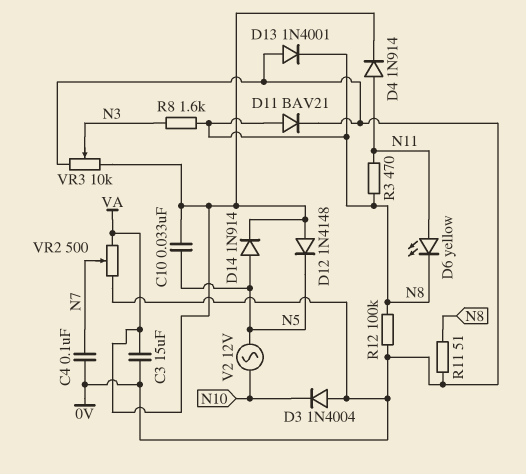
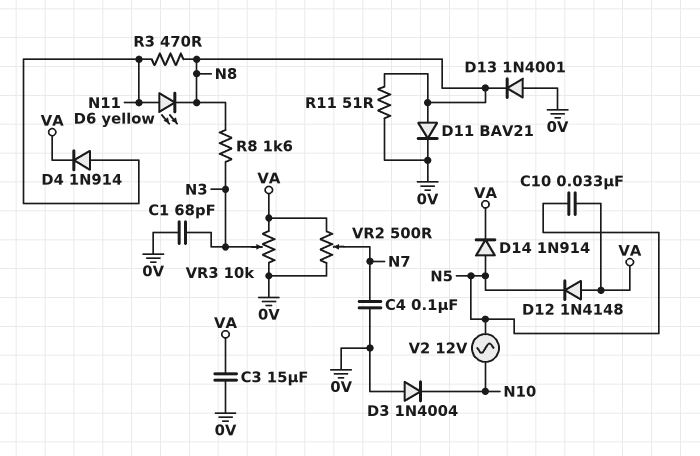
C1: none -> 68pF (0V, N3)
R12: 100k (0V, N8) -> none

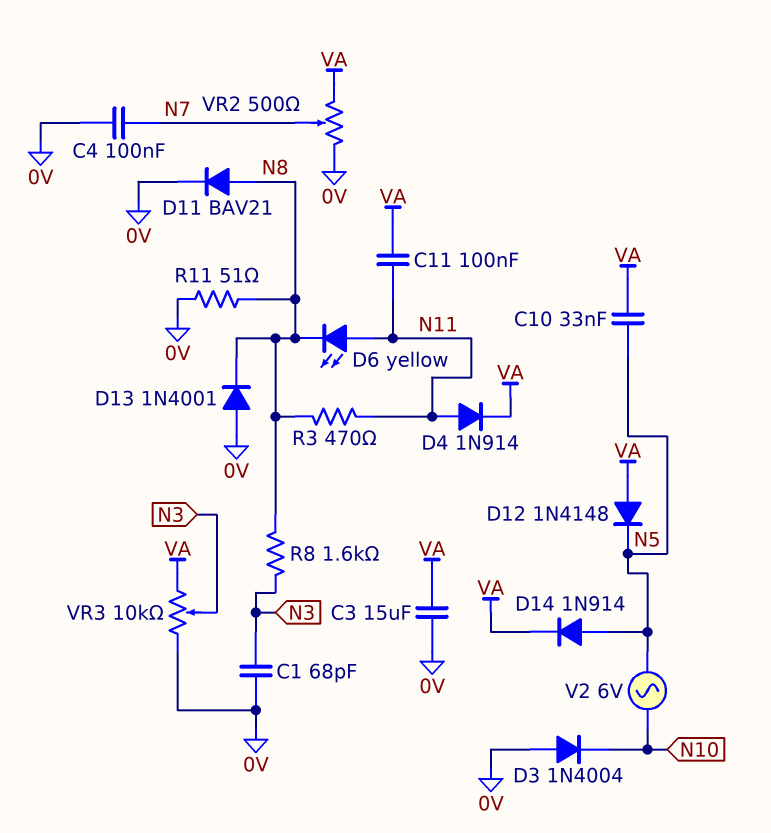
C11: none -> 100nF (N11, VA)
V2: AC 12V (N5, N10) -> AC 6V (N5, N10)

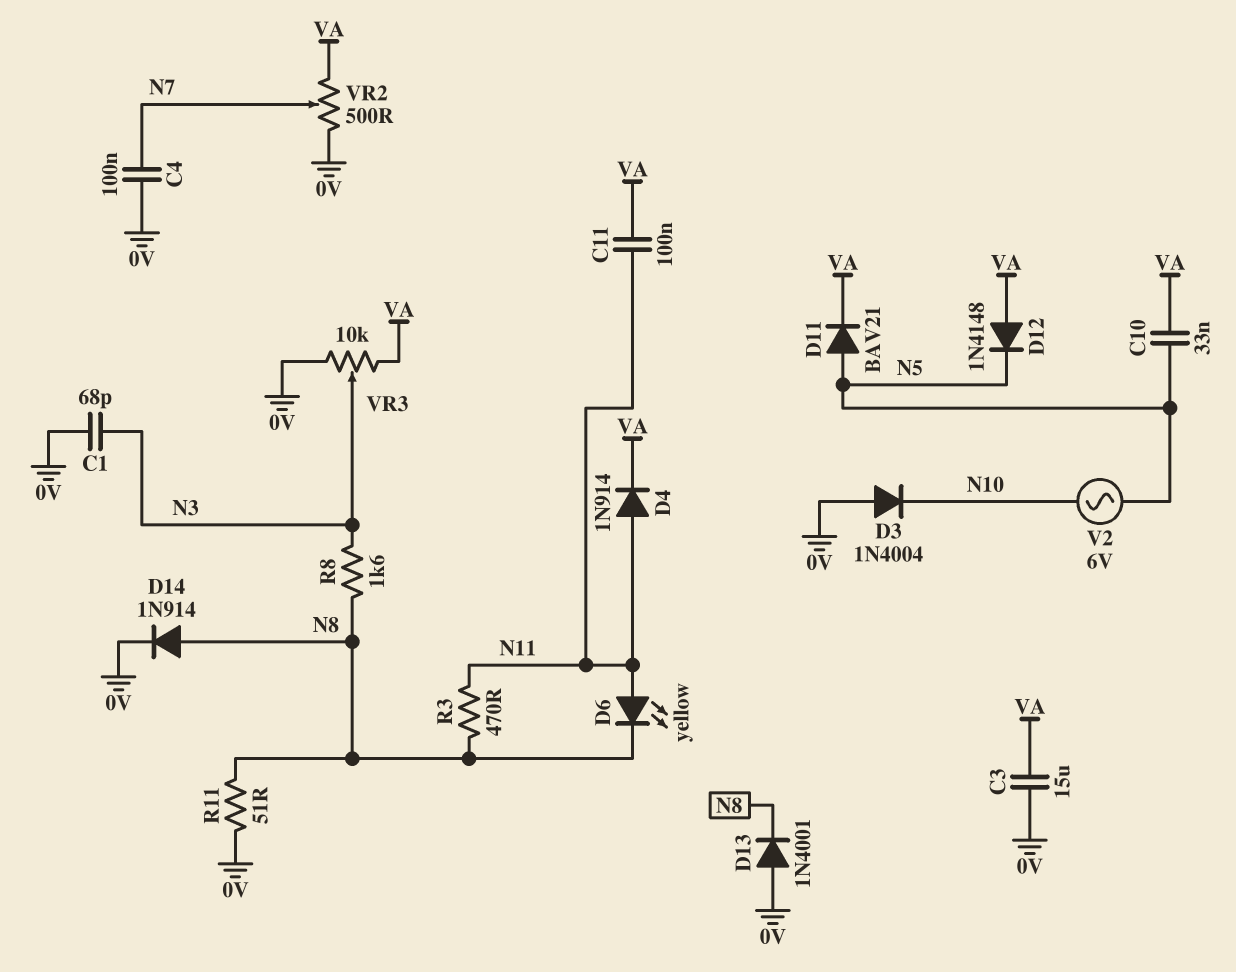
D11: diode BAV21 (A N8, K 0V) -> diode BAV21 (A N5, K VA)
D14: diode 1N914 (A N5, K VA) -> diode 1N914 (A N8, K 0V)

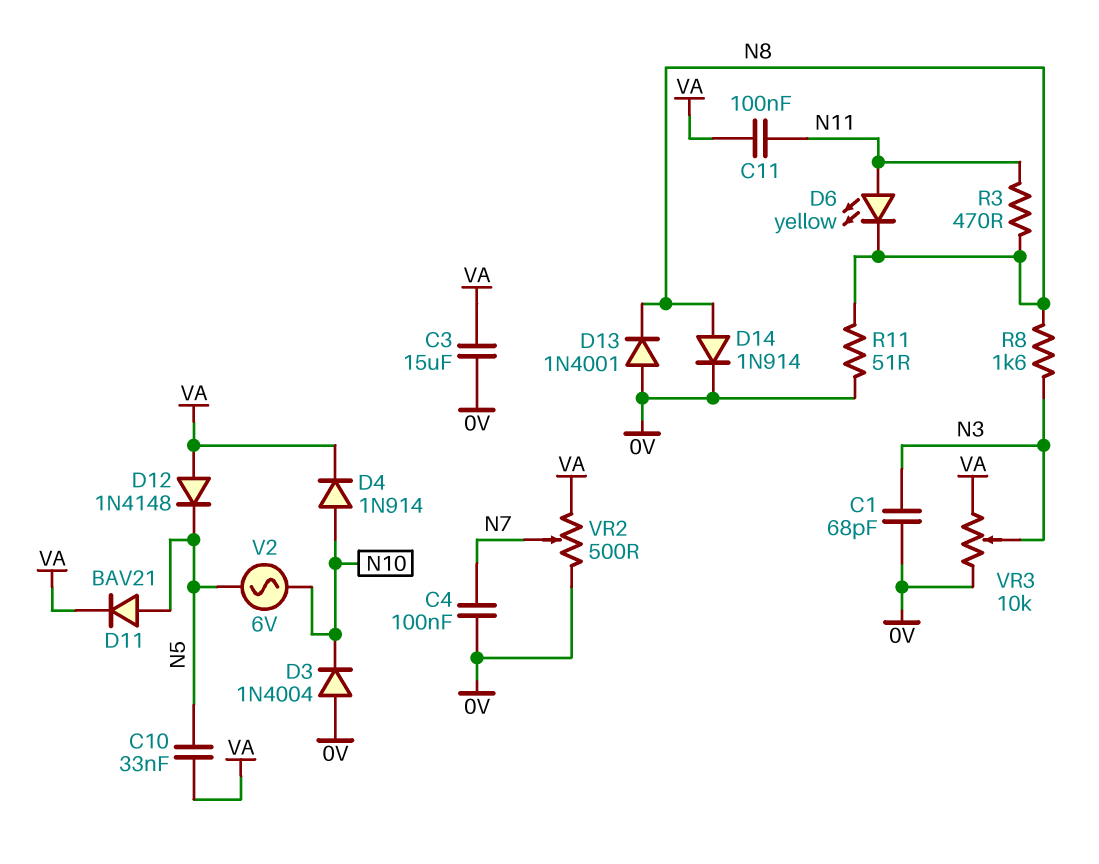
D4: diode 1N914 (A N11, K VA) -> diode 1N914 (A N10, K VA)

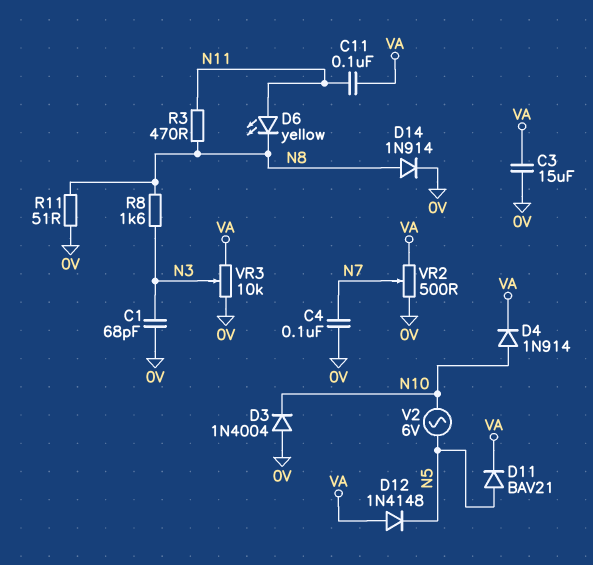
C10: 33nF (N5, VA) -> none
D13: diode 1N4001 (A 0V, K N8) -> none

